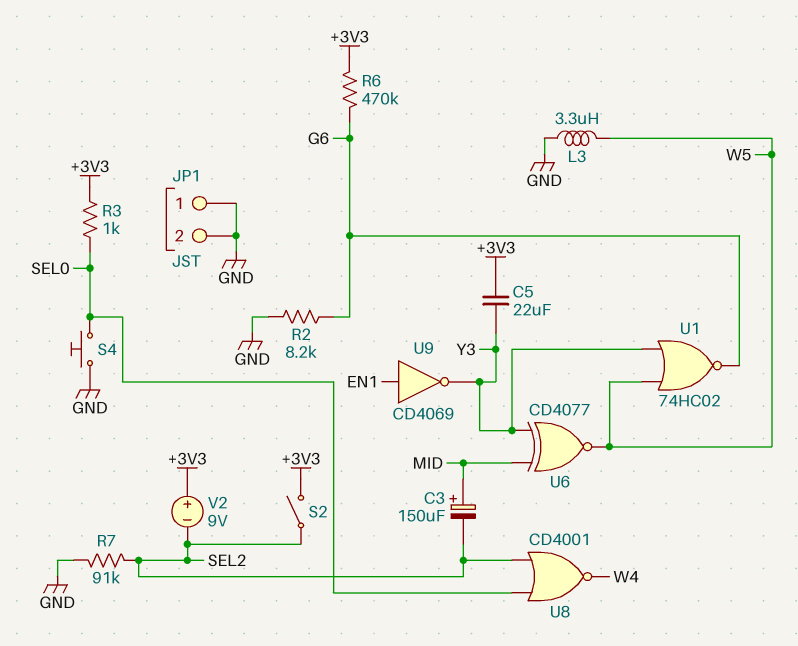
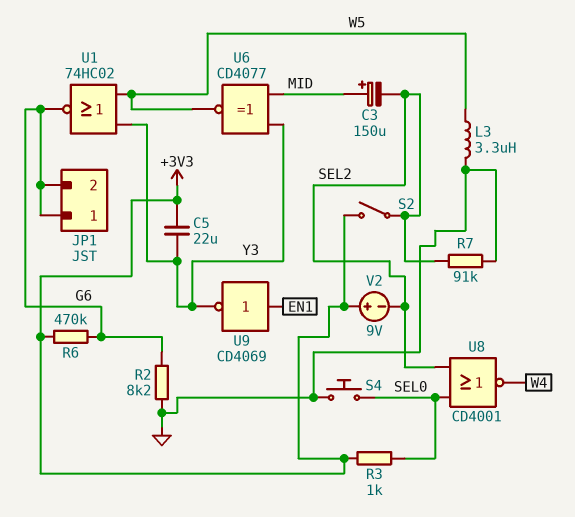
JP1 pin 1: GND -> G6
JP1 pin 2: GND -> G6

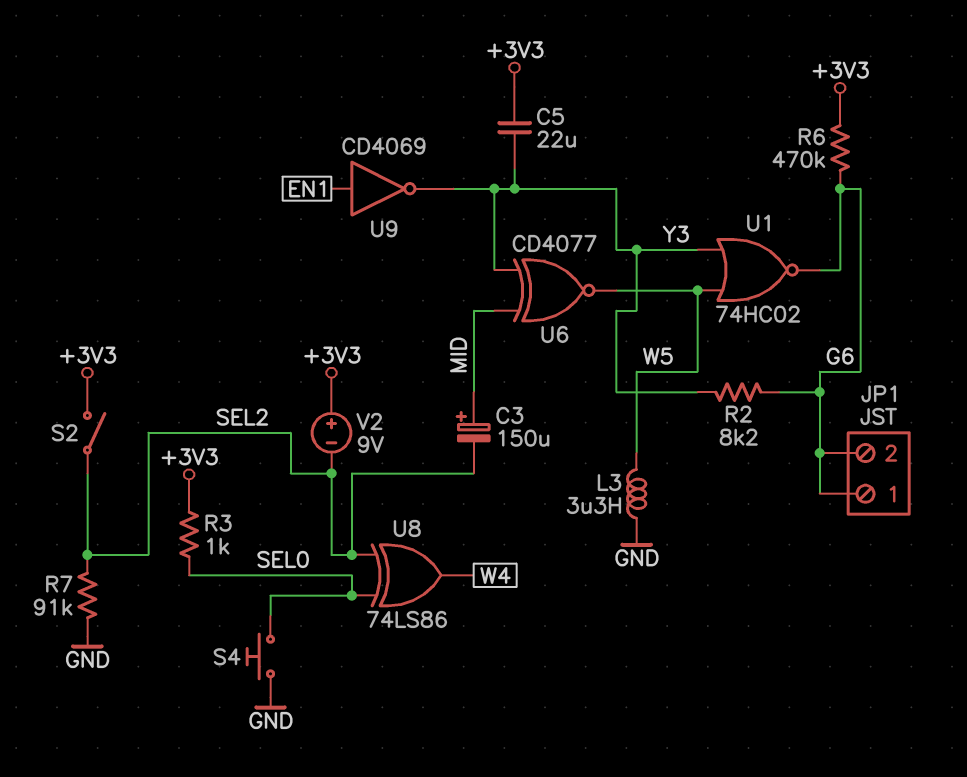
R2: 8.2k (G6, GND) -> 8.2k (G6, Y3)
U8: NOR CD4001 (in SEL0, in SEL2, out W4) -> XOR 74LS86 (in SEL0, in SEL2, out W4)

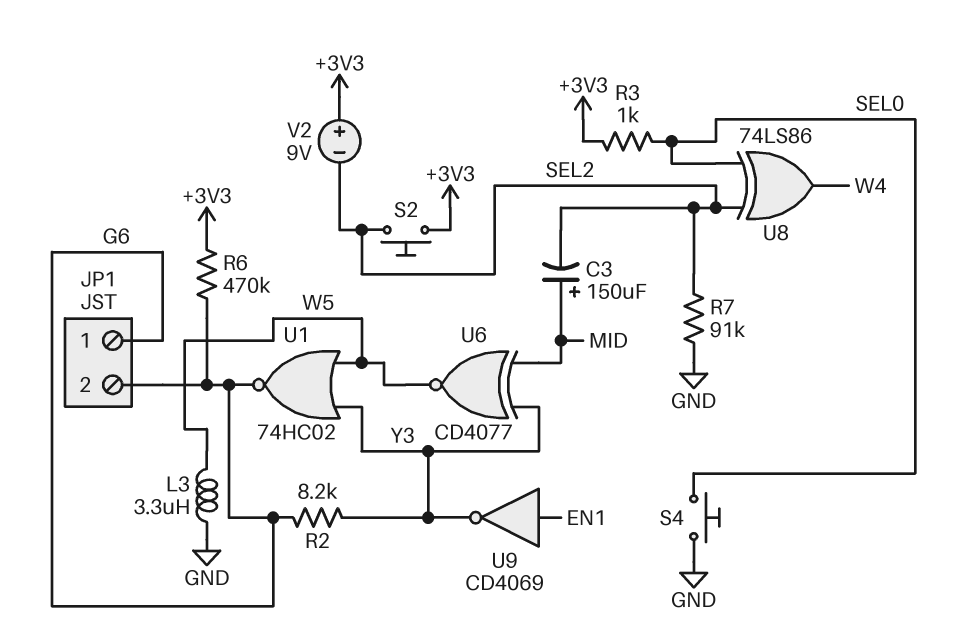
C5: 22uF (+3V3, Y3) -> none
S2: switch (+3V3, SEL2) -> button (+3V3, SEL2)

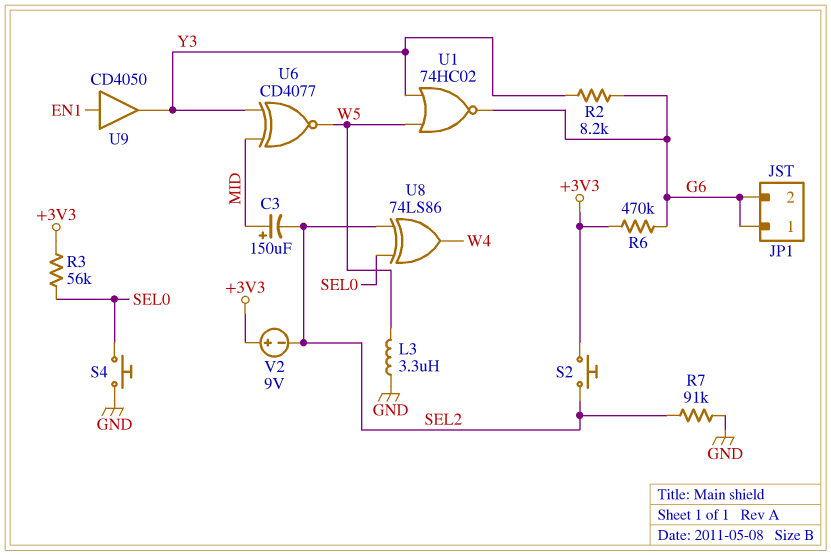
R3: 1k (+3V3, SEL0) -> 56k (+3V3, SEL0)
U9: NOT CD4069 (in EN1, out Y3) -> buffer CD4050 (in EN1, out Y3)

